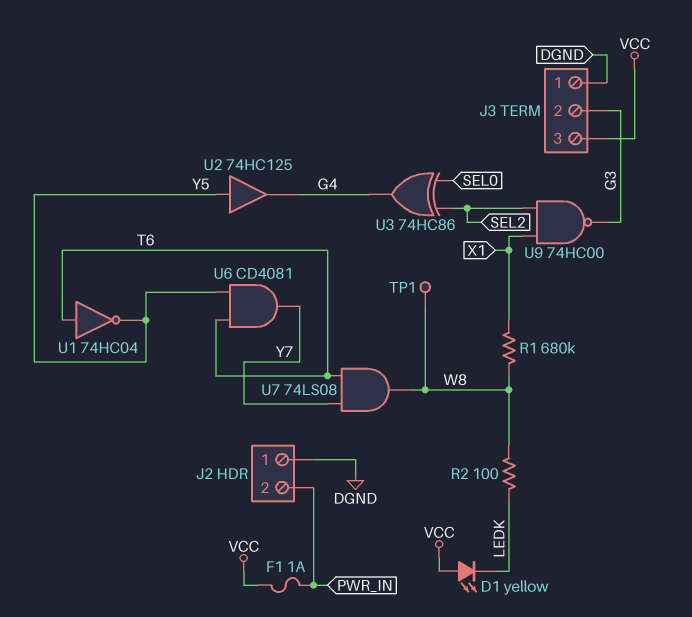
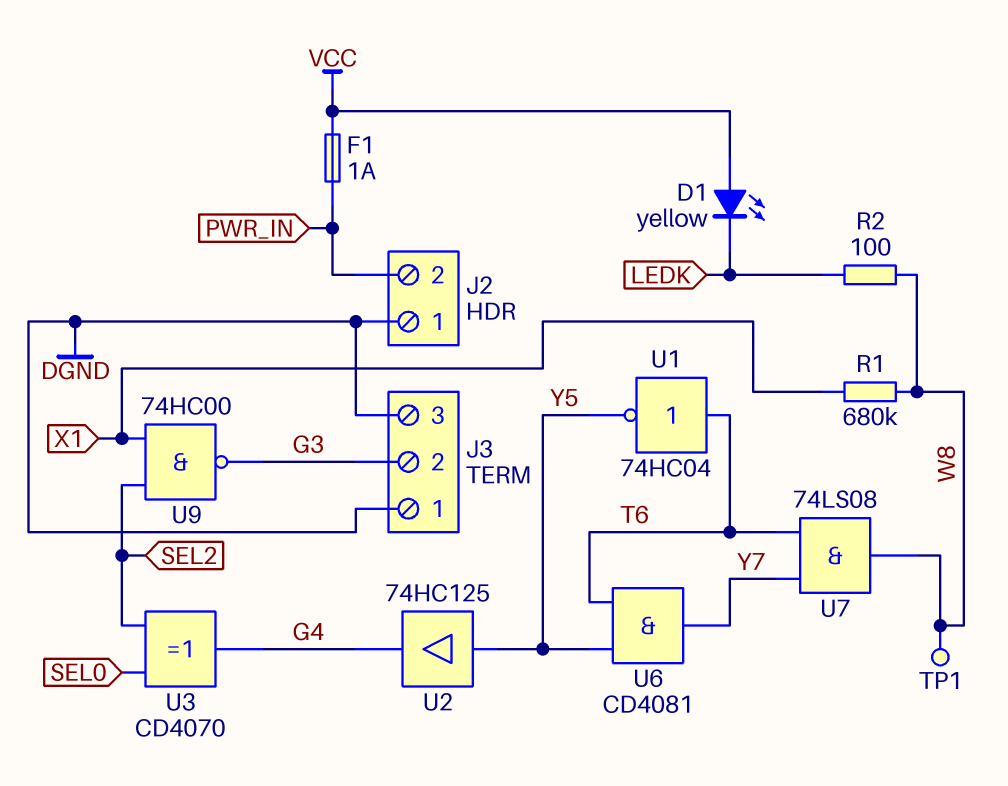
J3 pin 3: VCC -> DGND
U3: XOR 74HC86 (in SEL0, in SEL2, out G4) -> XOR CD4070 (in SEL0, in SEL2, out G4)

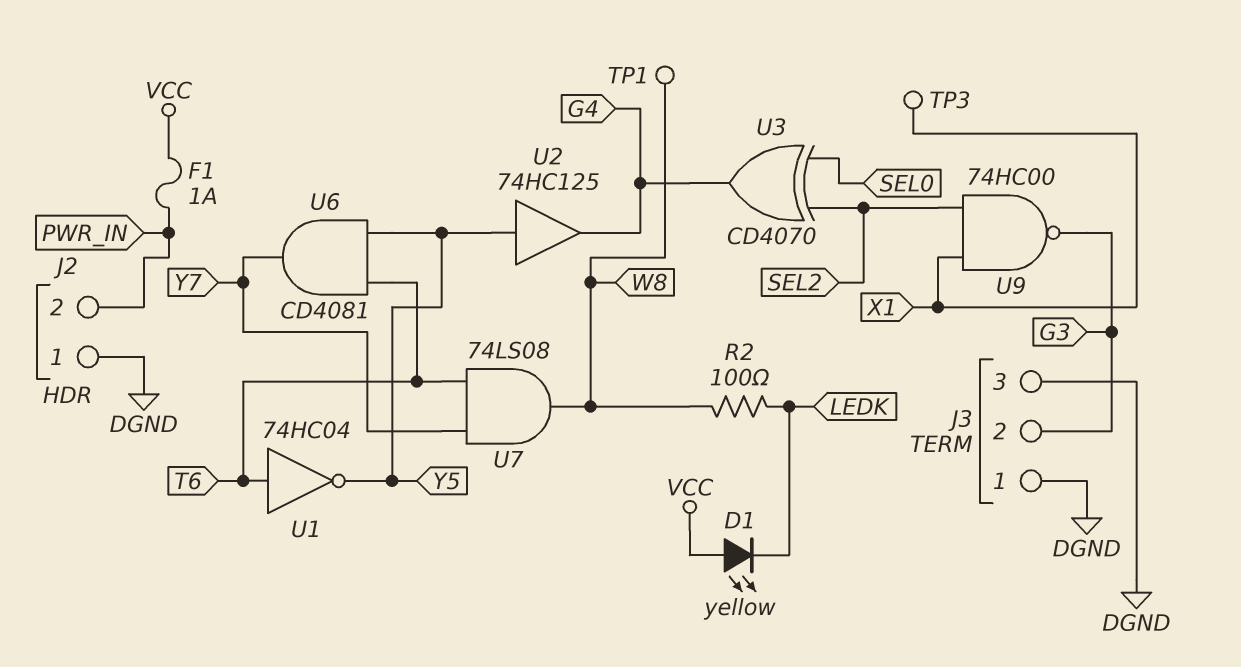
R1: 680k (W8, X1) -> none
TP3: none -> test point (X1)

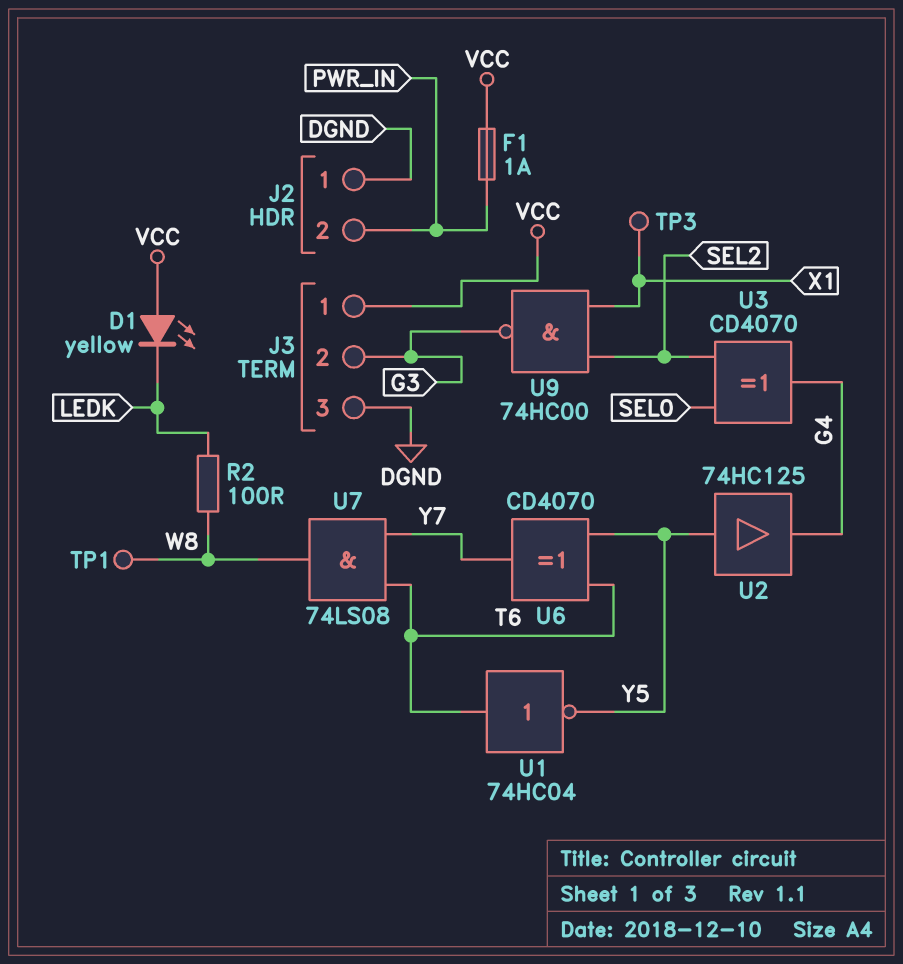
J3 pin 1: DGND -> VCC
U6: AND CD4081 (in T6, in Y5, out Y7) -> XOR CD4070 (in T6, in Y5, out Y7)

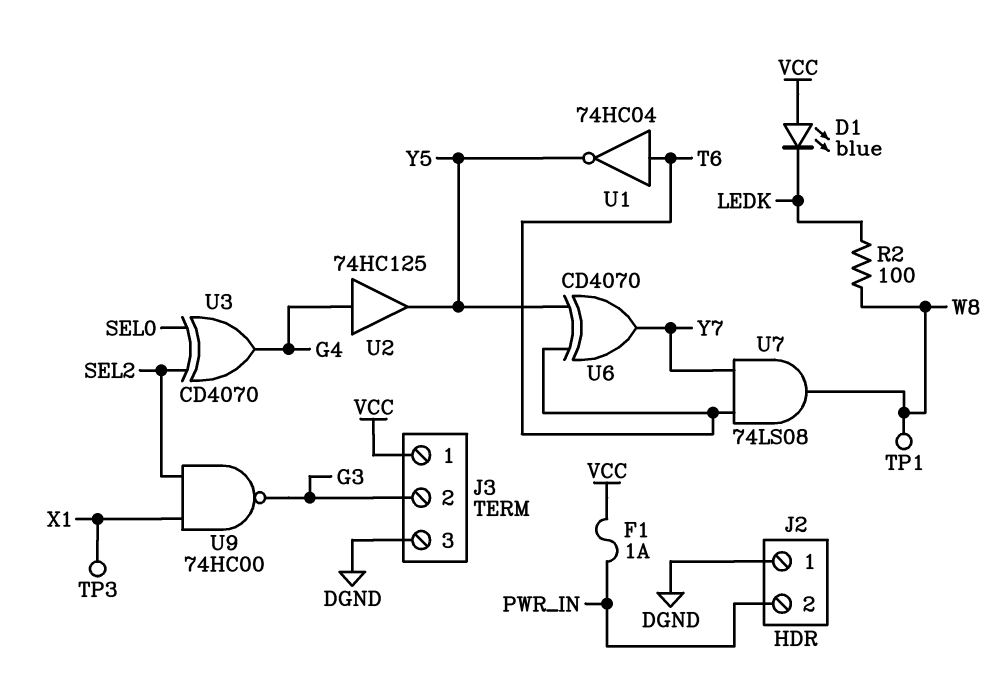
D1: LED yellow (A VCC, K LEDK) -> LED blue (A VCC, K LEDK)
U2: buffer 74HC125 (in Y5, out G4) -> buffer 74HC125 (in G4, out Y5)

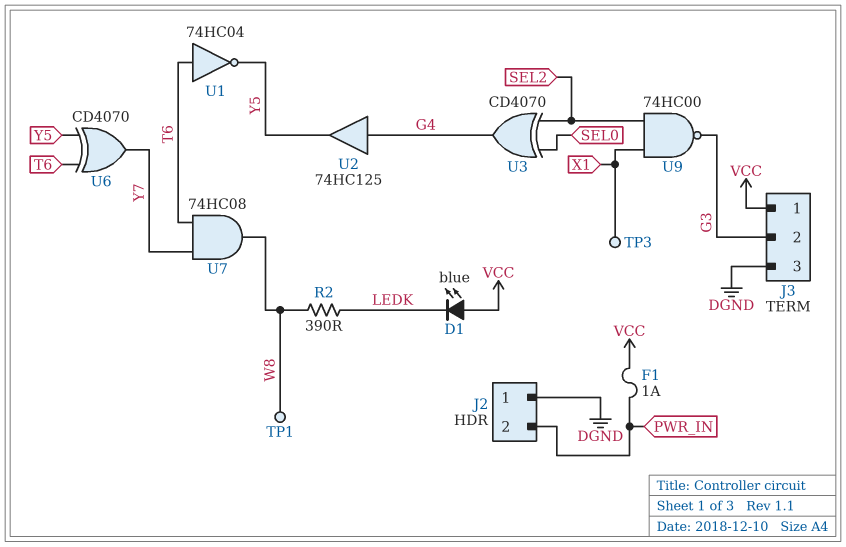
R2: 100 (LEDK, W8) -> 390 (LEDK, W8)
U7: AND 74LS08 (in T6, in Y7, out W8) -> AND 74HC08 (in T6, in Y7, out W8)

